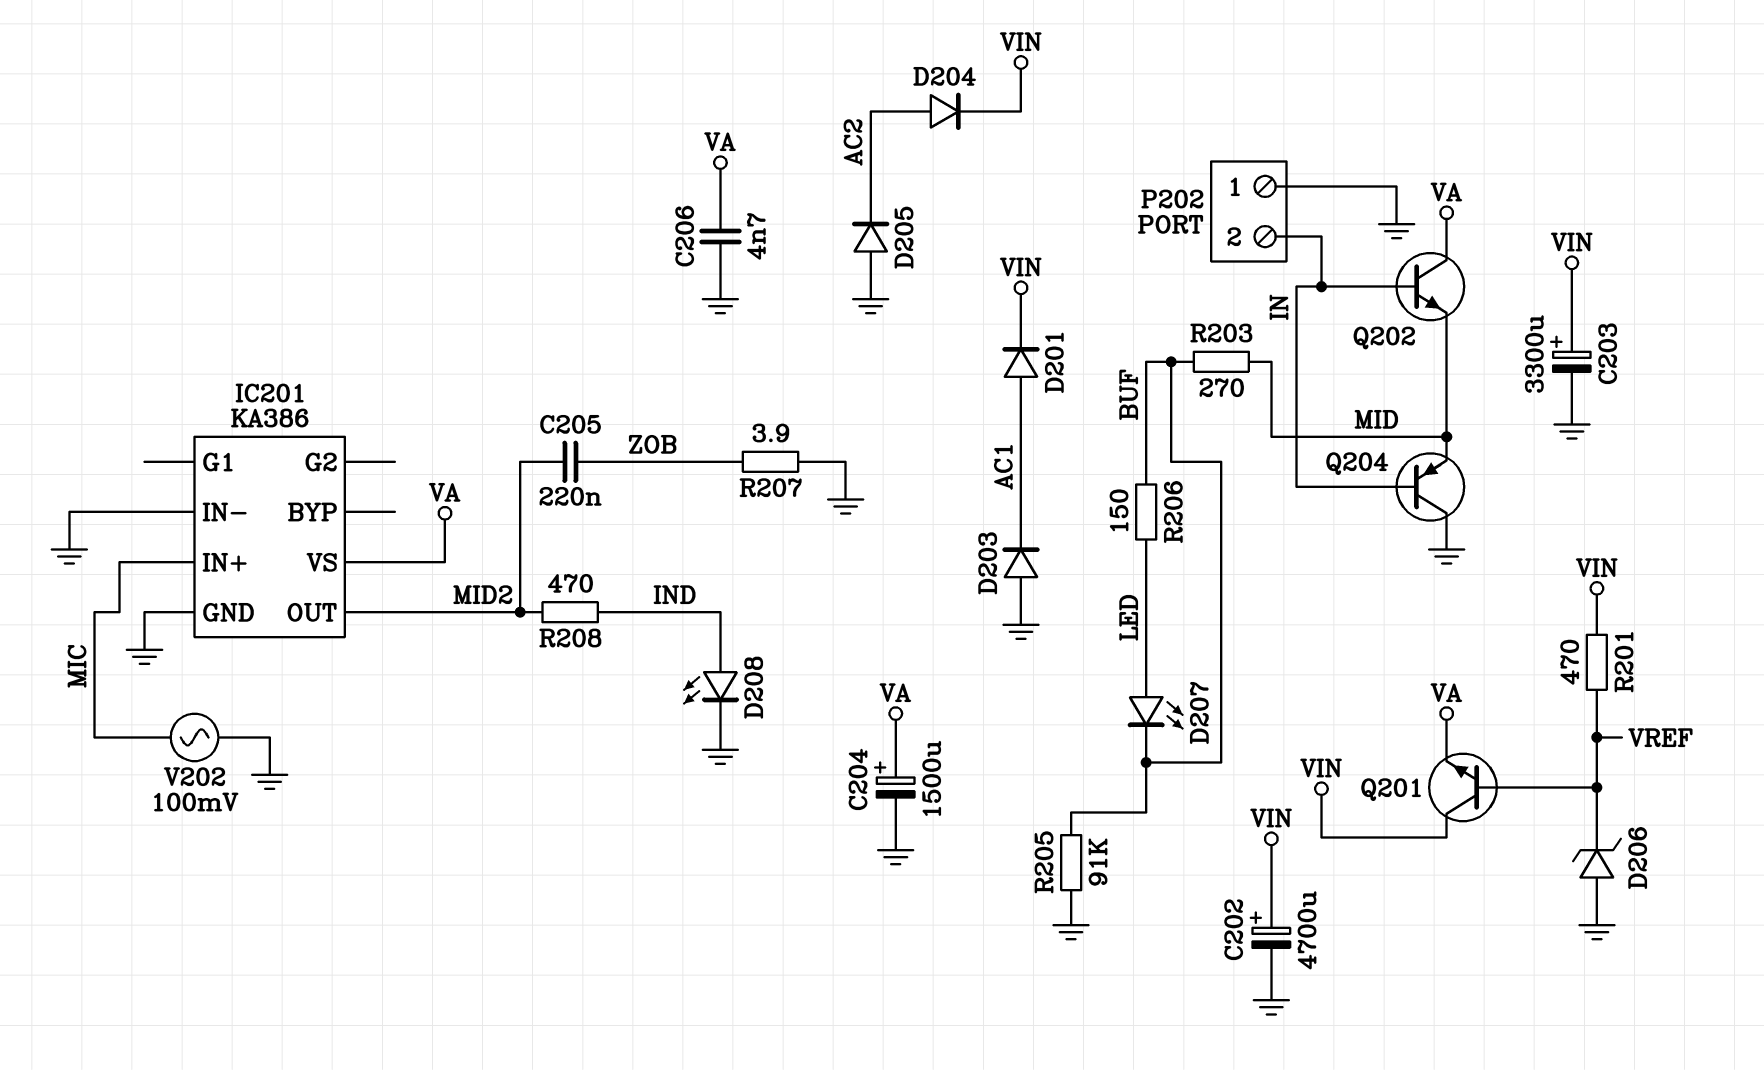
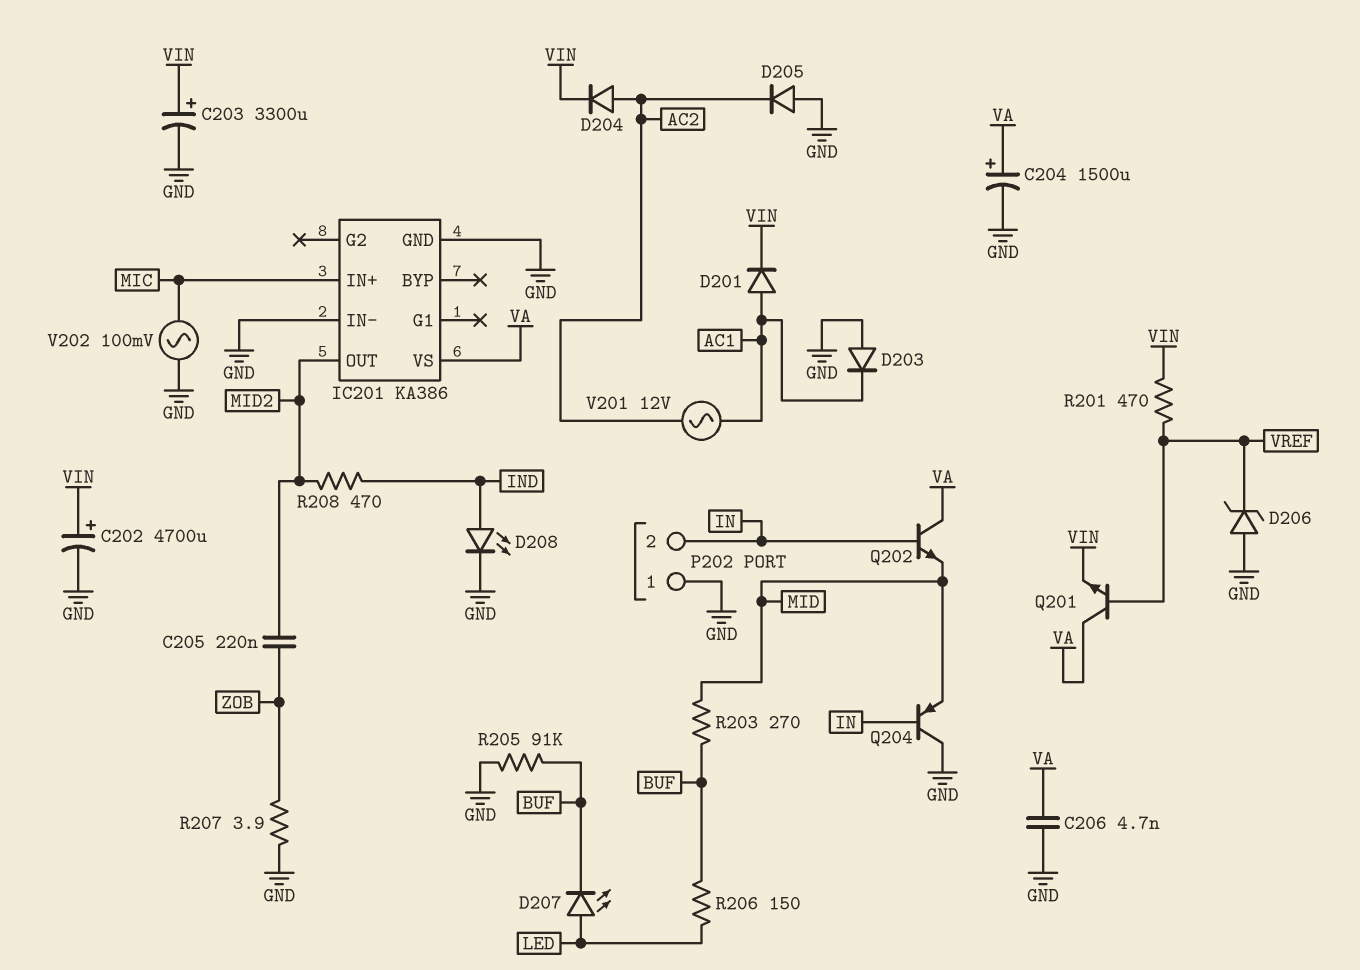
Q201: NPN (B VREF, C VIN, E VA) -> NPN (B VREF, C VA, E VIN)
V201: none -> AC 12V (AC1, AC2)

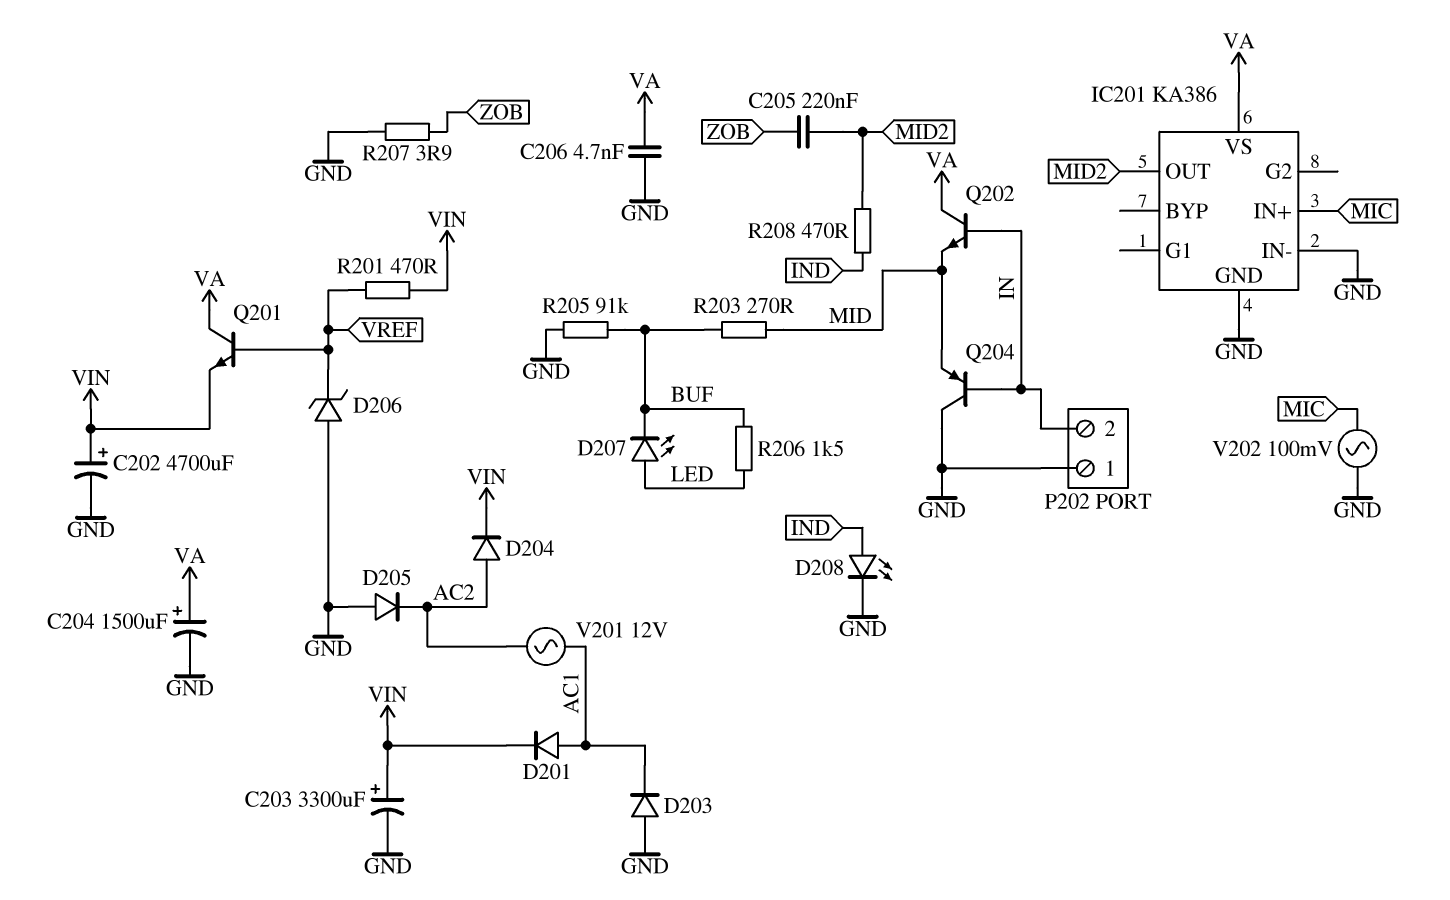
R206: 150 (BUF, LED) -> 1.5k (BUF, LED)

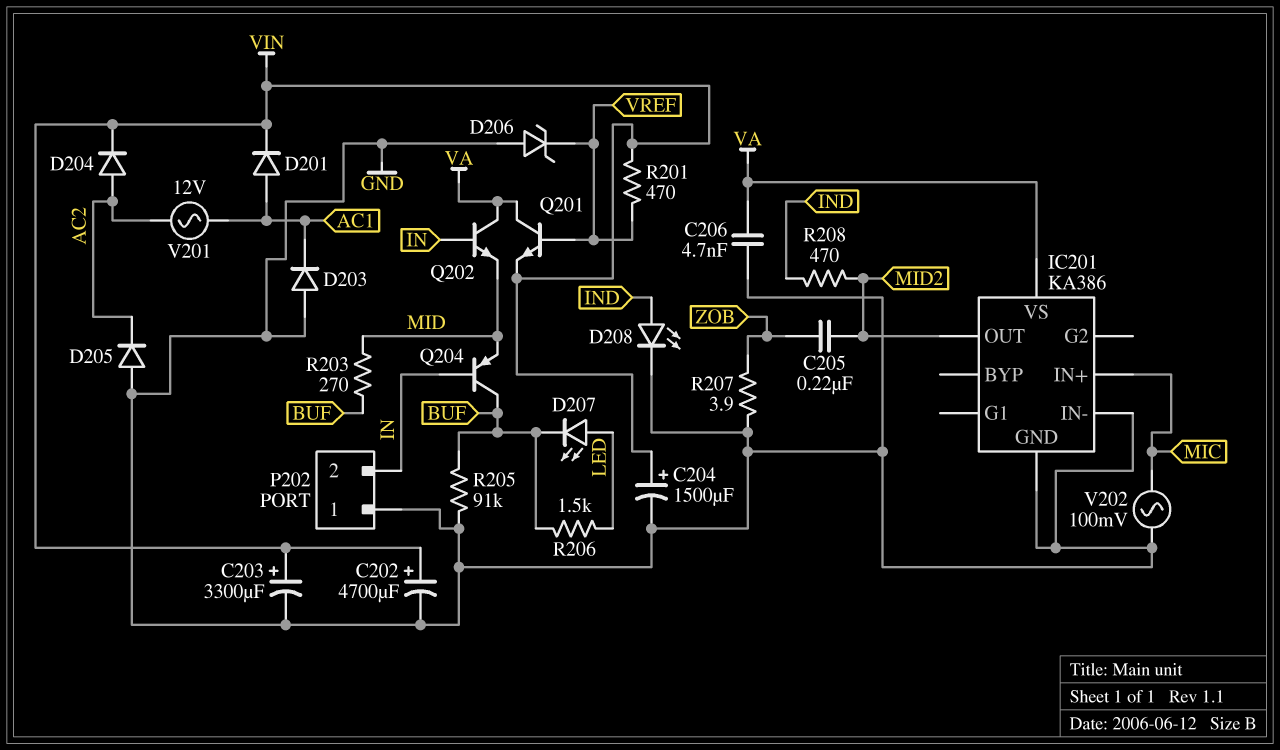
C204: 1500uF (plus VA, minus GND) -> 1500uF (plus VIN, minus GND)
Q204: PNP (B IN, C GND, E MID) -> PNP (B IN, C BUF, E MID)

